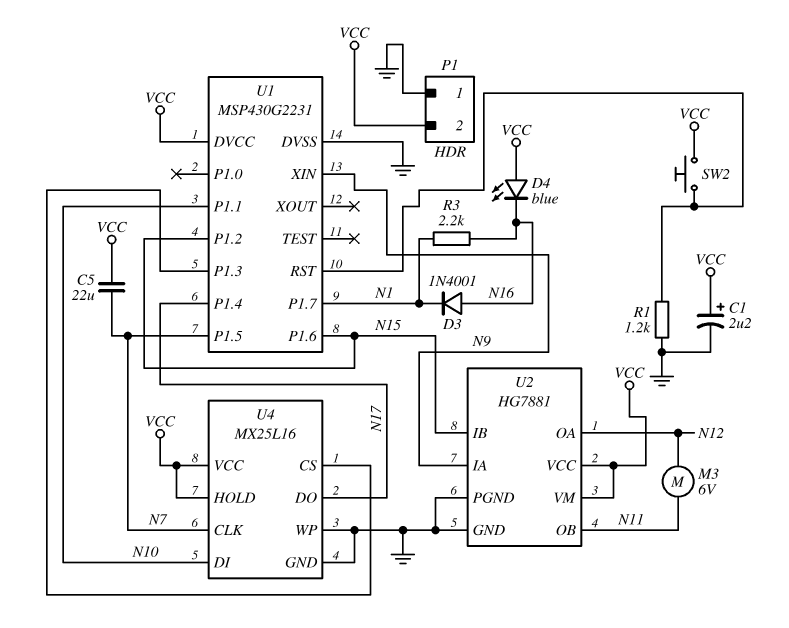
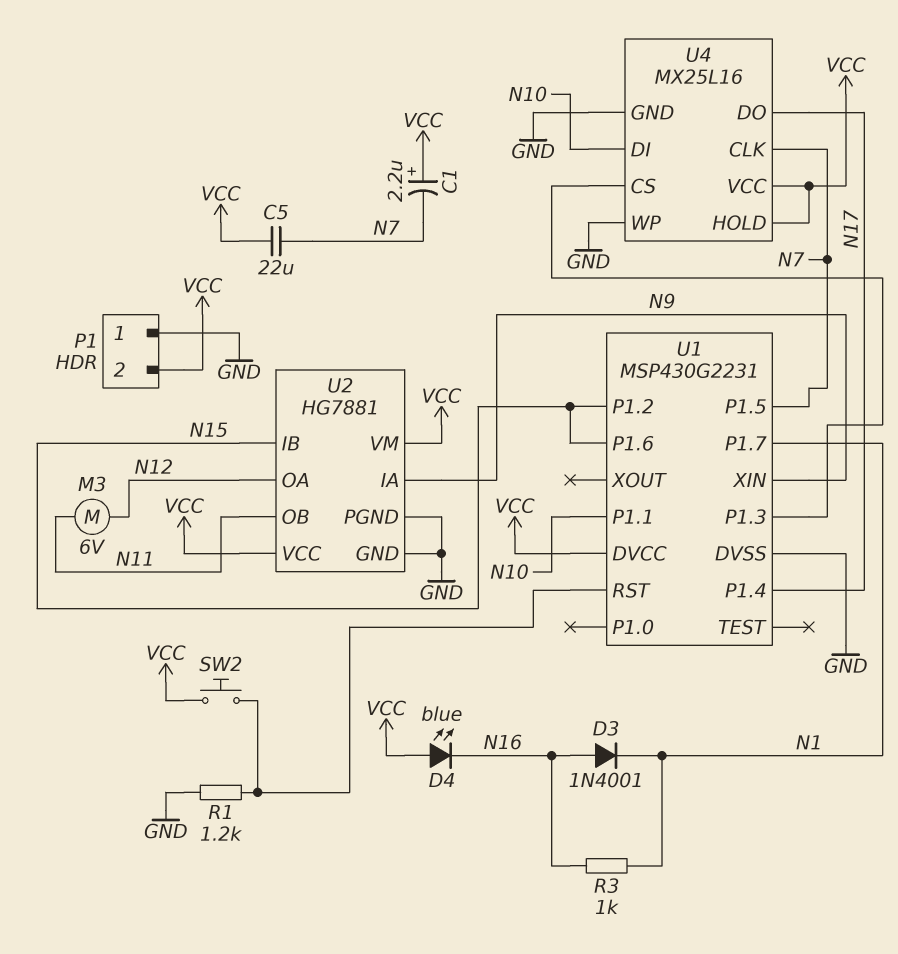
C1: 2.2uF (plus VCC, minus GND) -> 2.2uF (plus VCC, minus N7)
R3: 2.2k (N1, N16) -> 1k (N1, N16)

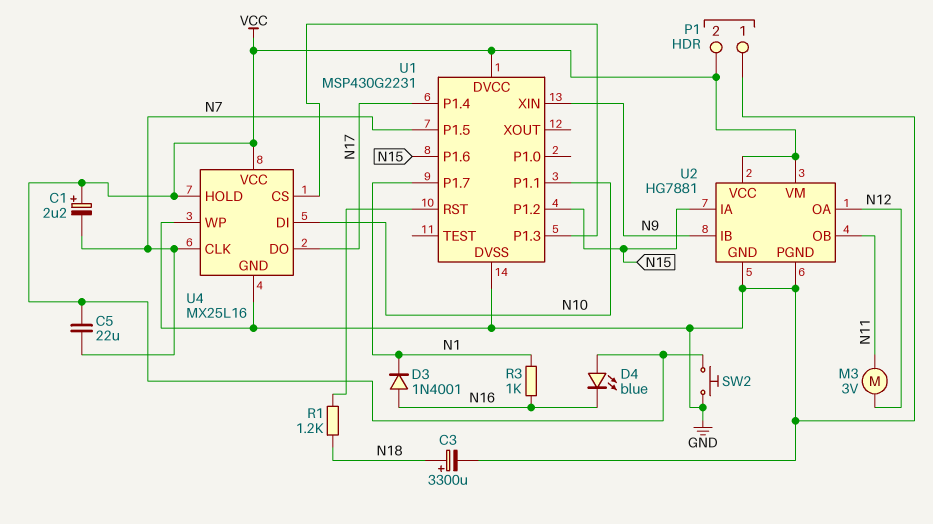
C3: none -> 3300uF (plus N18, minus GND)
M3: motor 6V (N11, N12) -> motor 3V (N11, N12)
R1: 1.2k (GND, U1/RST) -> 1.2k (N18, U1/RST)
SW2: button (U1/RST, VCC) -> button (GND, VCC)
U2 pin IA: N9 -> N15
U2 pin IB: N15 -> N9

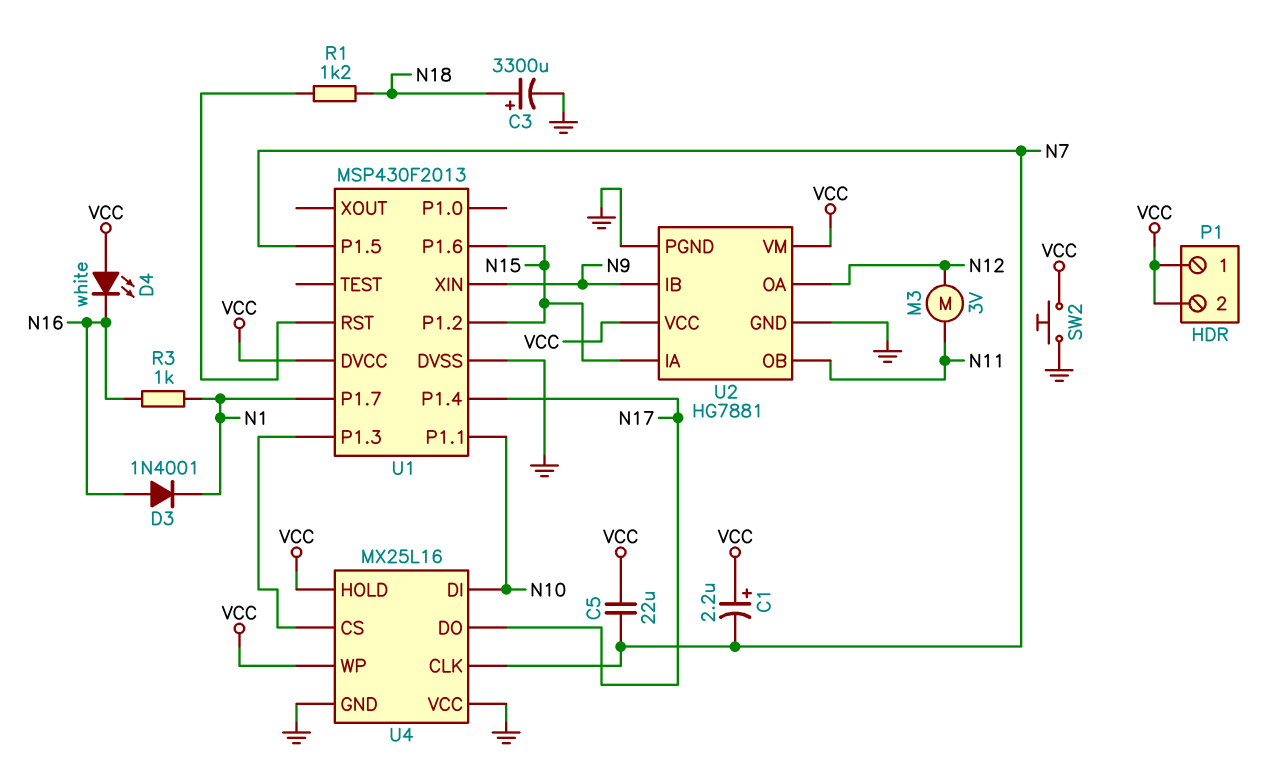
D4: LED blue (A VCC, K N16) -> LED white (A VCC, K N16)
P1 pin 1: GND -> VCC
U1: MSP430G2231 -> MSP430F2013
U4 pin VCC: VCC -> GND
U4 pin WP: GND -> VCC

